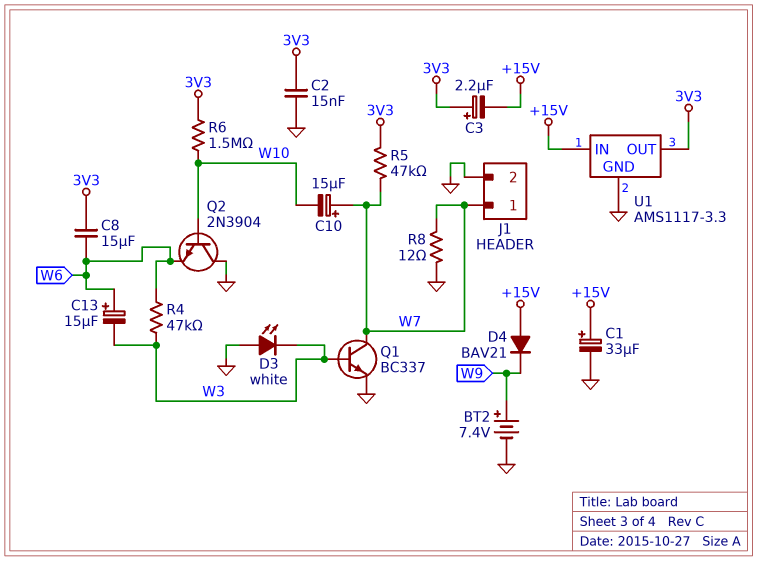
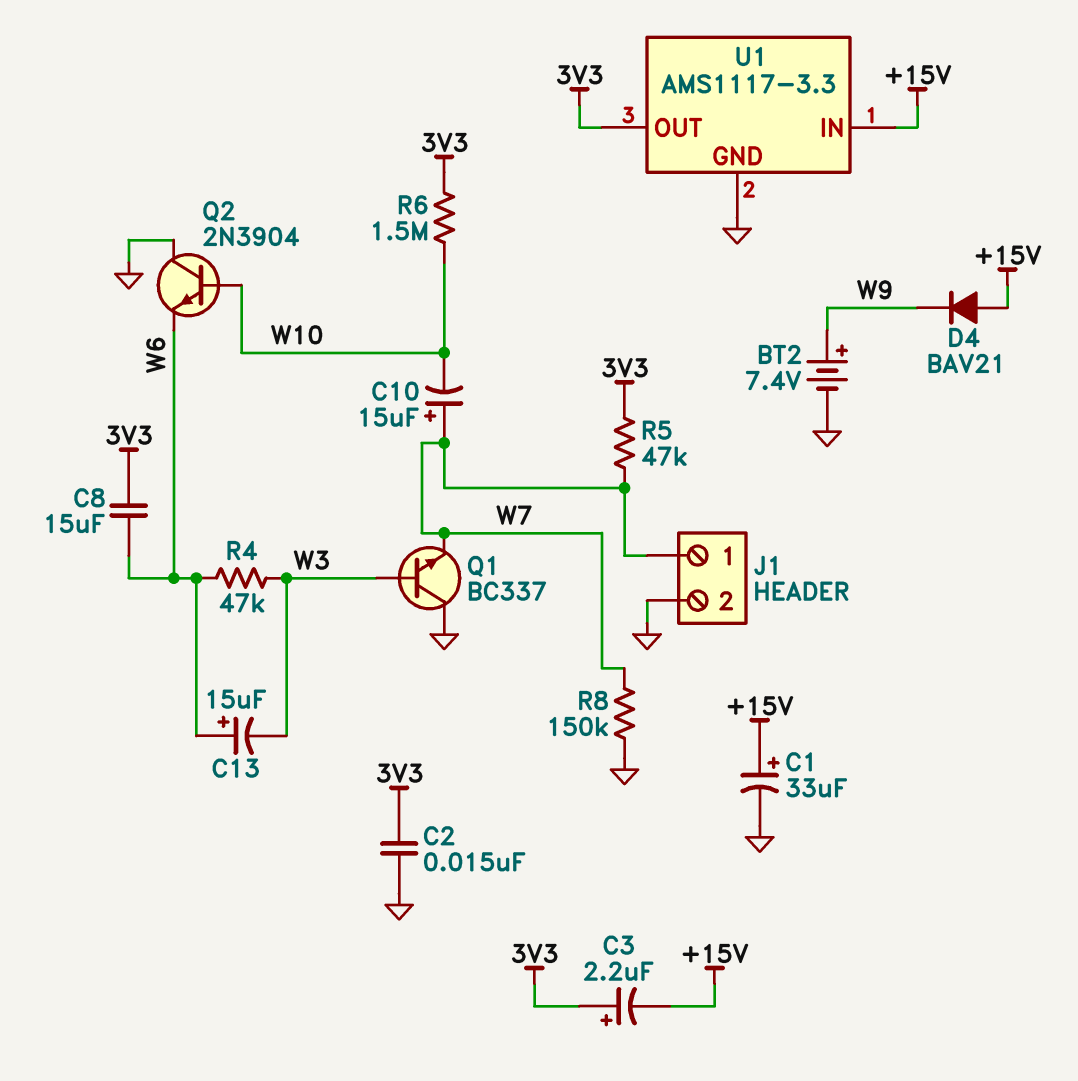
D3: LED white (A GND, K W3) -> none
Q1: NPN BC337 (B W3, C W7, E GND) -> NPN BC337 (B W3, C GND, E W7)
R8: 12 (GND, W7) -> 150k (GND, W7)

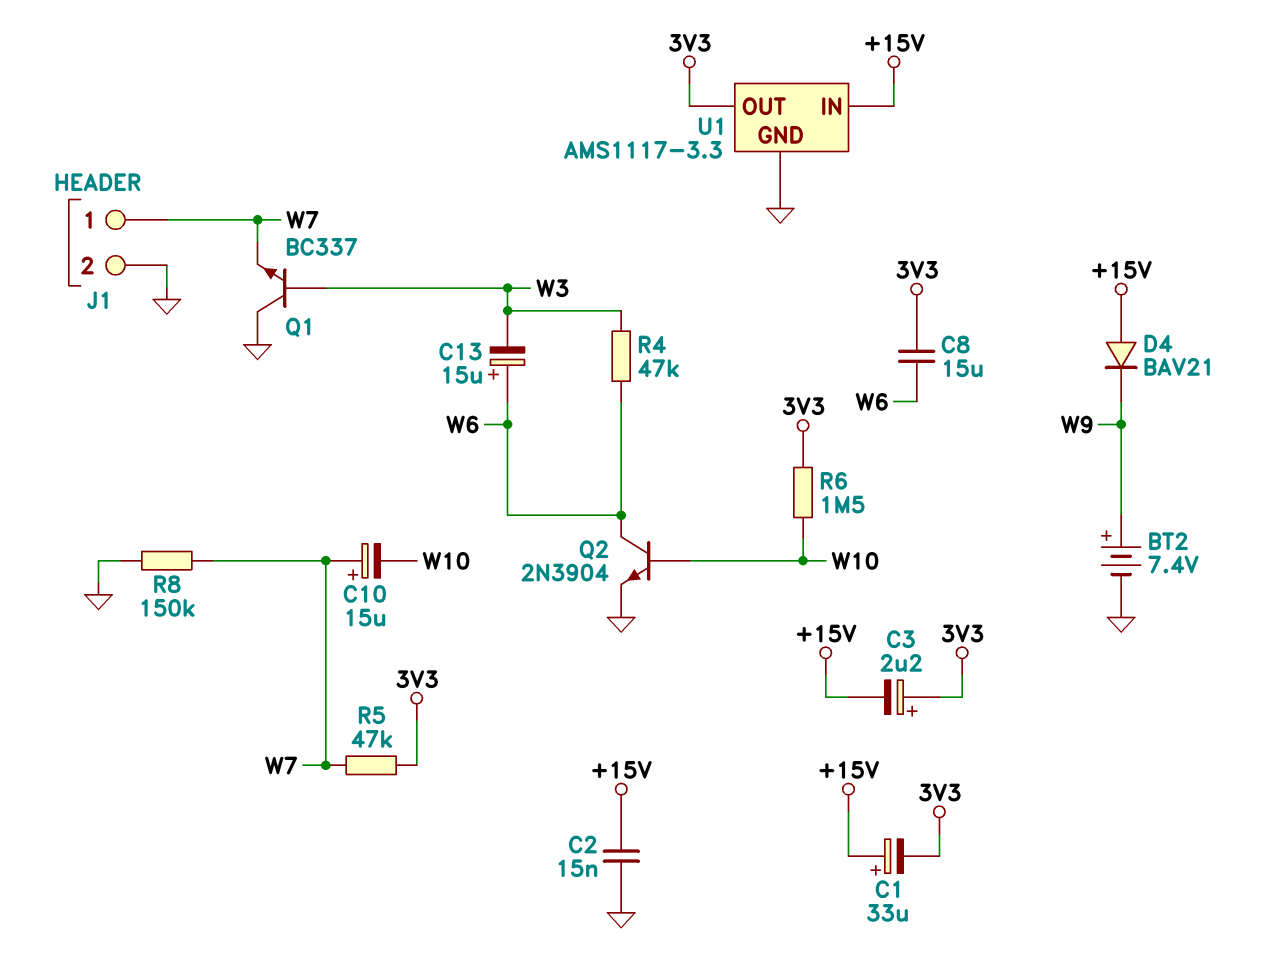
C1: 33uF (plus +15V, minus GND) -> 33uF (plus +15V, minus 3V3)
C2: 15nF (3V3, GND) -> 15nF (+15V, GND)
Q2: NPN 2N3904 (B W10, C GND, E W6) -> NPN 2N3904 (B W10, C W6, E GND)

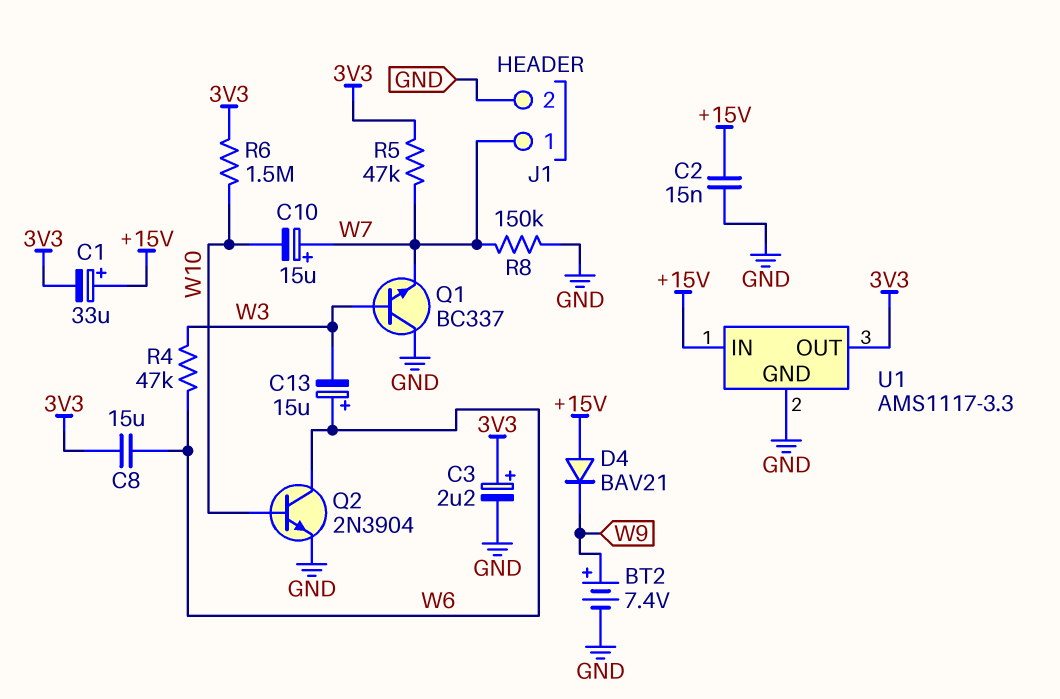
C3: 2.2uF (plus 3V3, minus +15V) -> 2.2uF (plus 3V3, minus GND)

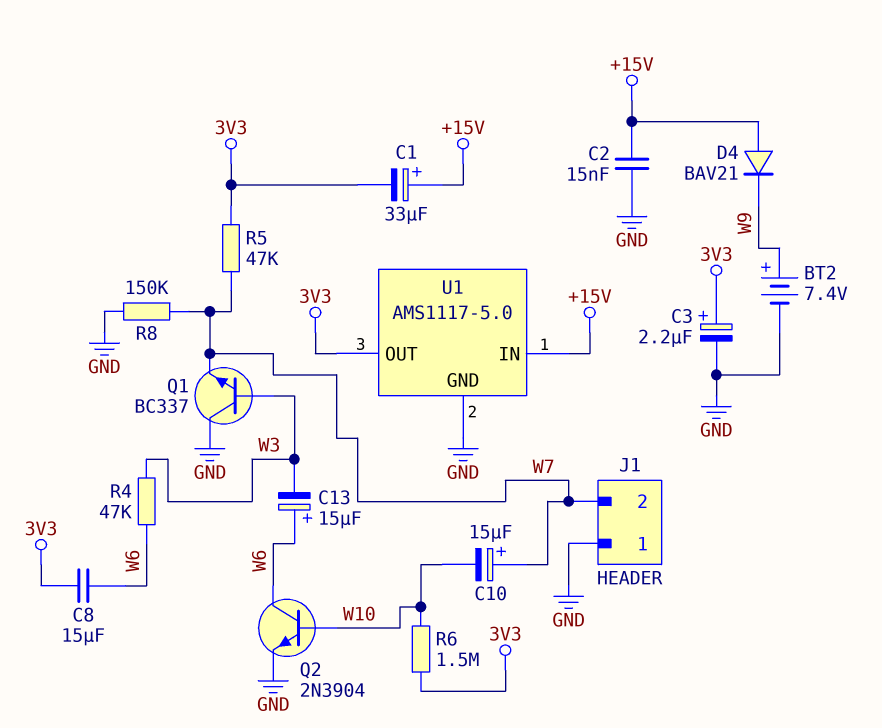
J1 pin 1: W7 -> GND
J1 pin 2: GND -> W7
U1: AMS1117-3.3 -> AMS1117-5.0

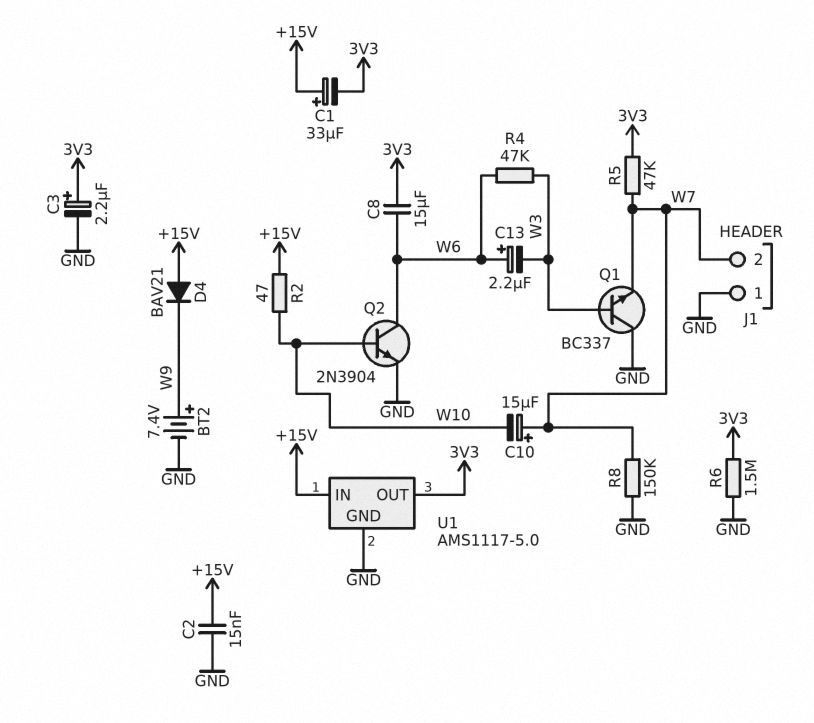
C13: 15uF (plus W6, minus W3) -> 2.2uF (plus W6, minus W3)
R2: none -> 47 (+15V, W10)
R6: 1.5M (3V3, W10) -> 1.5M (3V3, GND)

